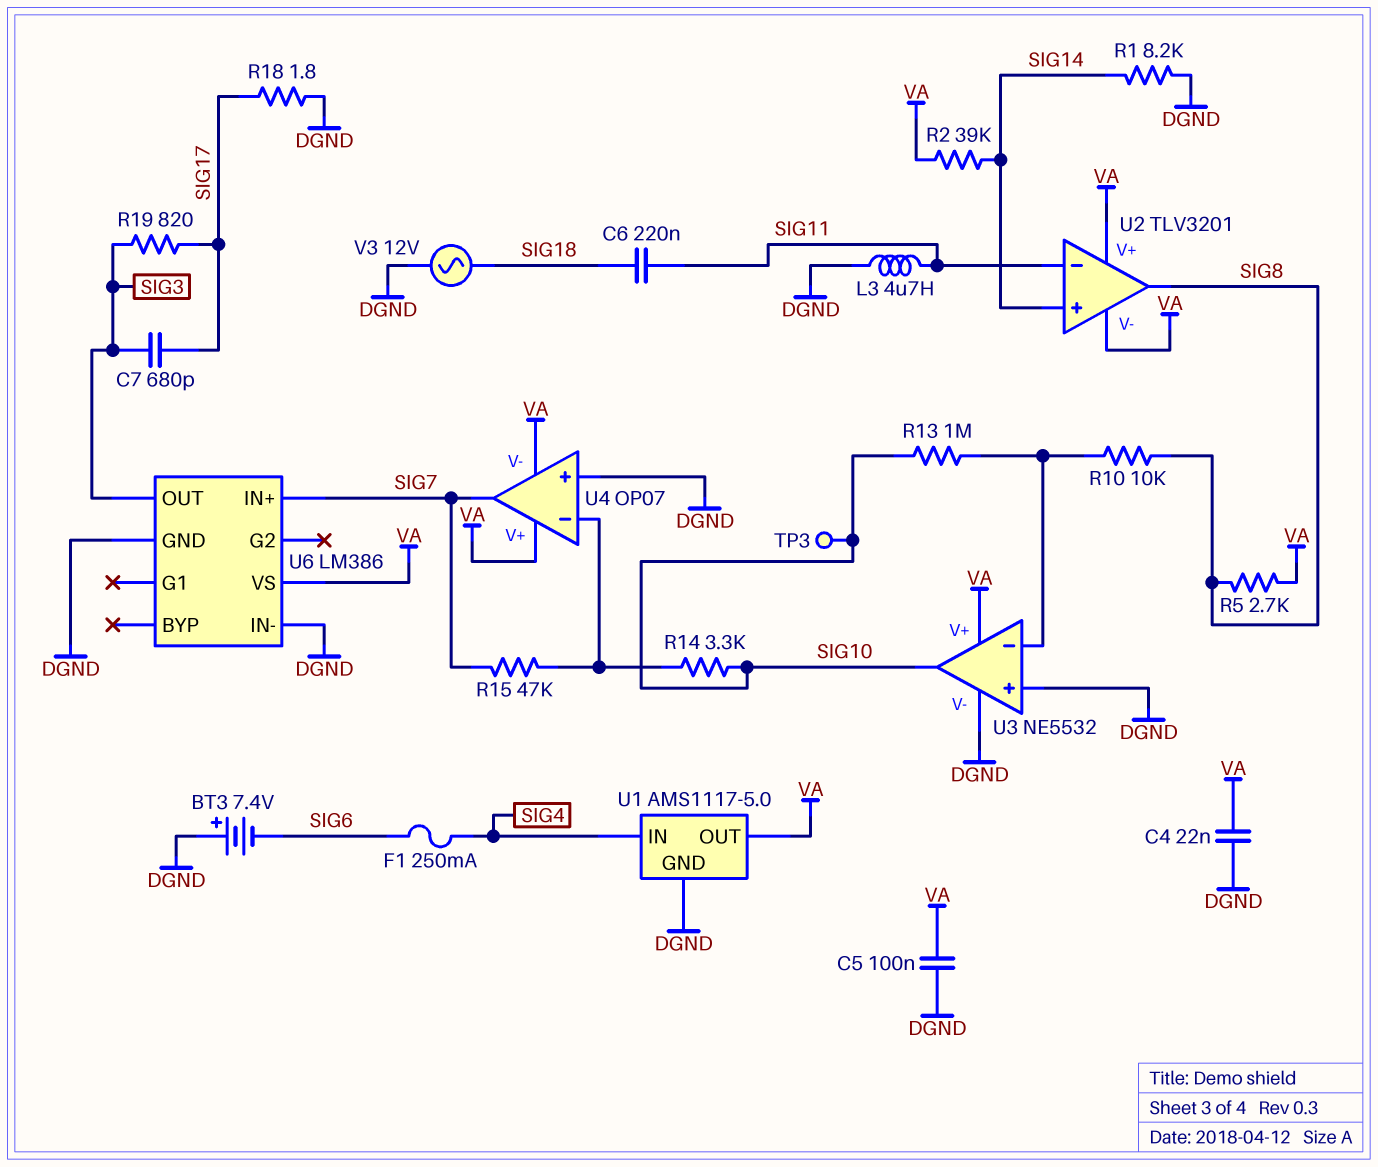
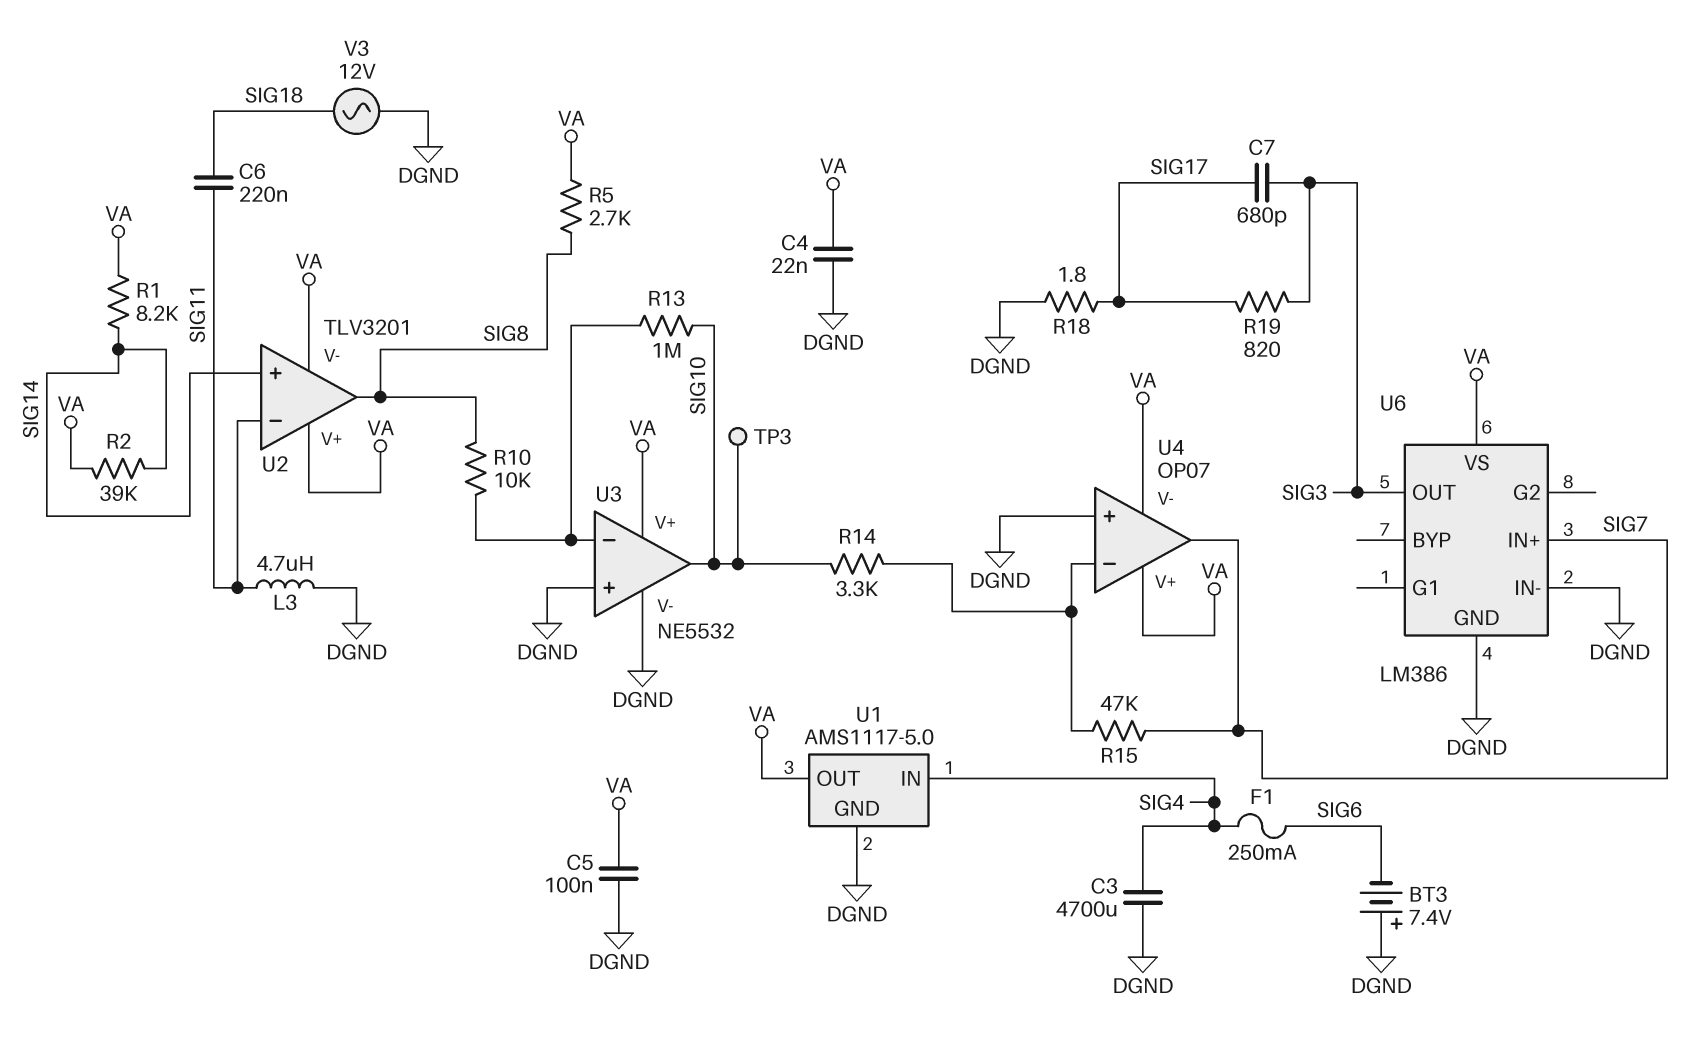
C3: none -> 4700uF (DGND, SIG4)
R1: 8.2k (DGND, SIG14) -> 8.2k (SIG14, VA)

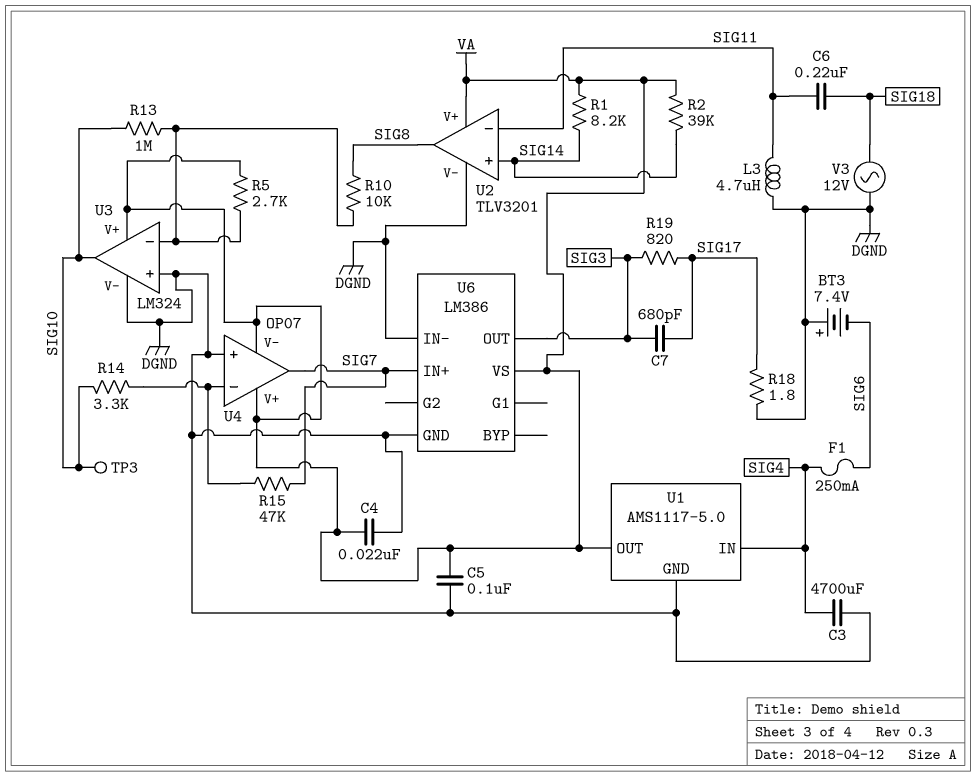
R5: 2.7k (SIG8, VA) -> 2.7k (U3/in-, VA)
U2 pin V-: VA -> DGND
U3: NE5532 -> LM324

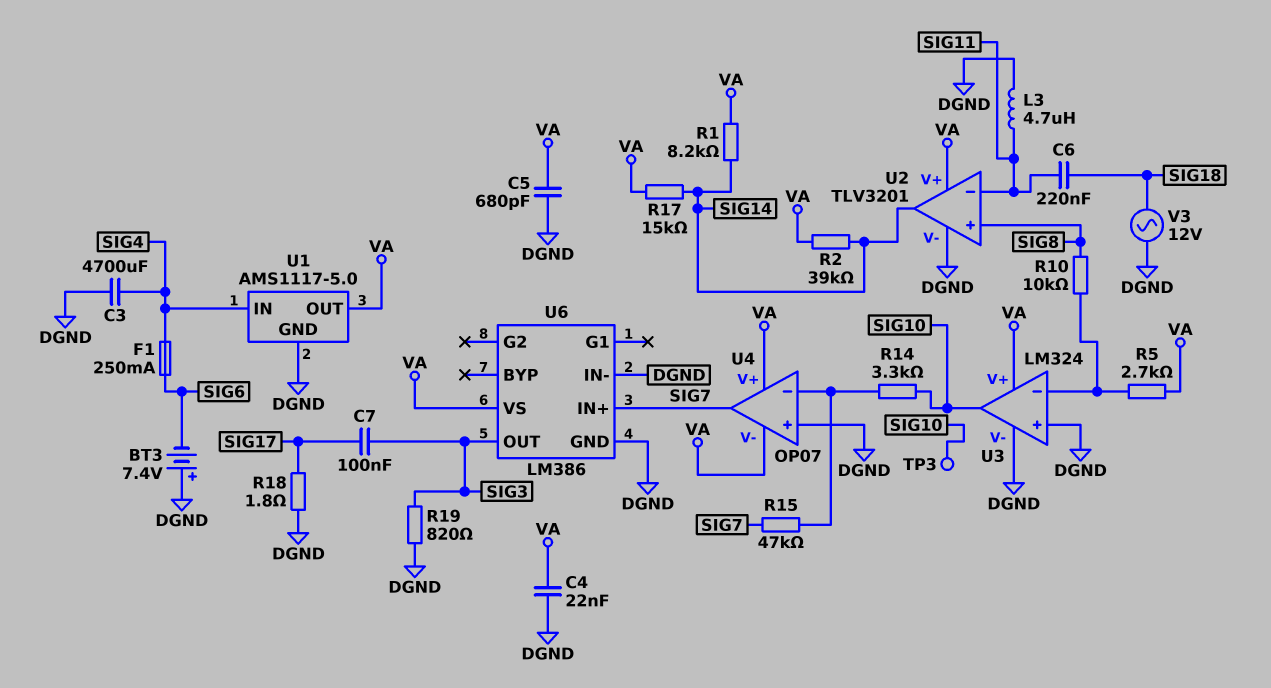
C5: 100nF (DGND, VA) -> 680pF (DGND, VA)
C7: 680pF (SIG3, SIG17) -> 100nF (SIG3, SIG17)
R13: 1M (SIG10, U3/in-) -> none
R17: none -> 15k (SIG14, VA)
R19: 820 (SIG3, SIG17) -> 820 (DGND, SIG3)
U2 pin in+: SIG14 -> SIG8
U2 pin out: SIG8 -> SIG14

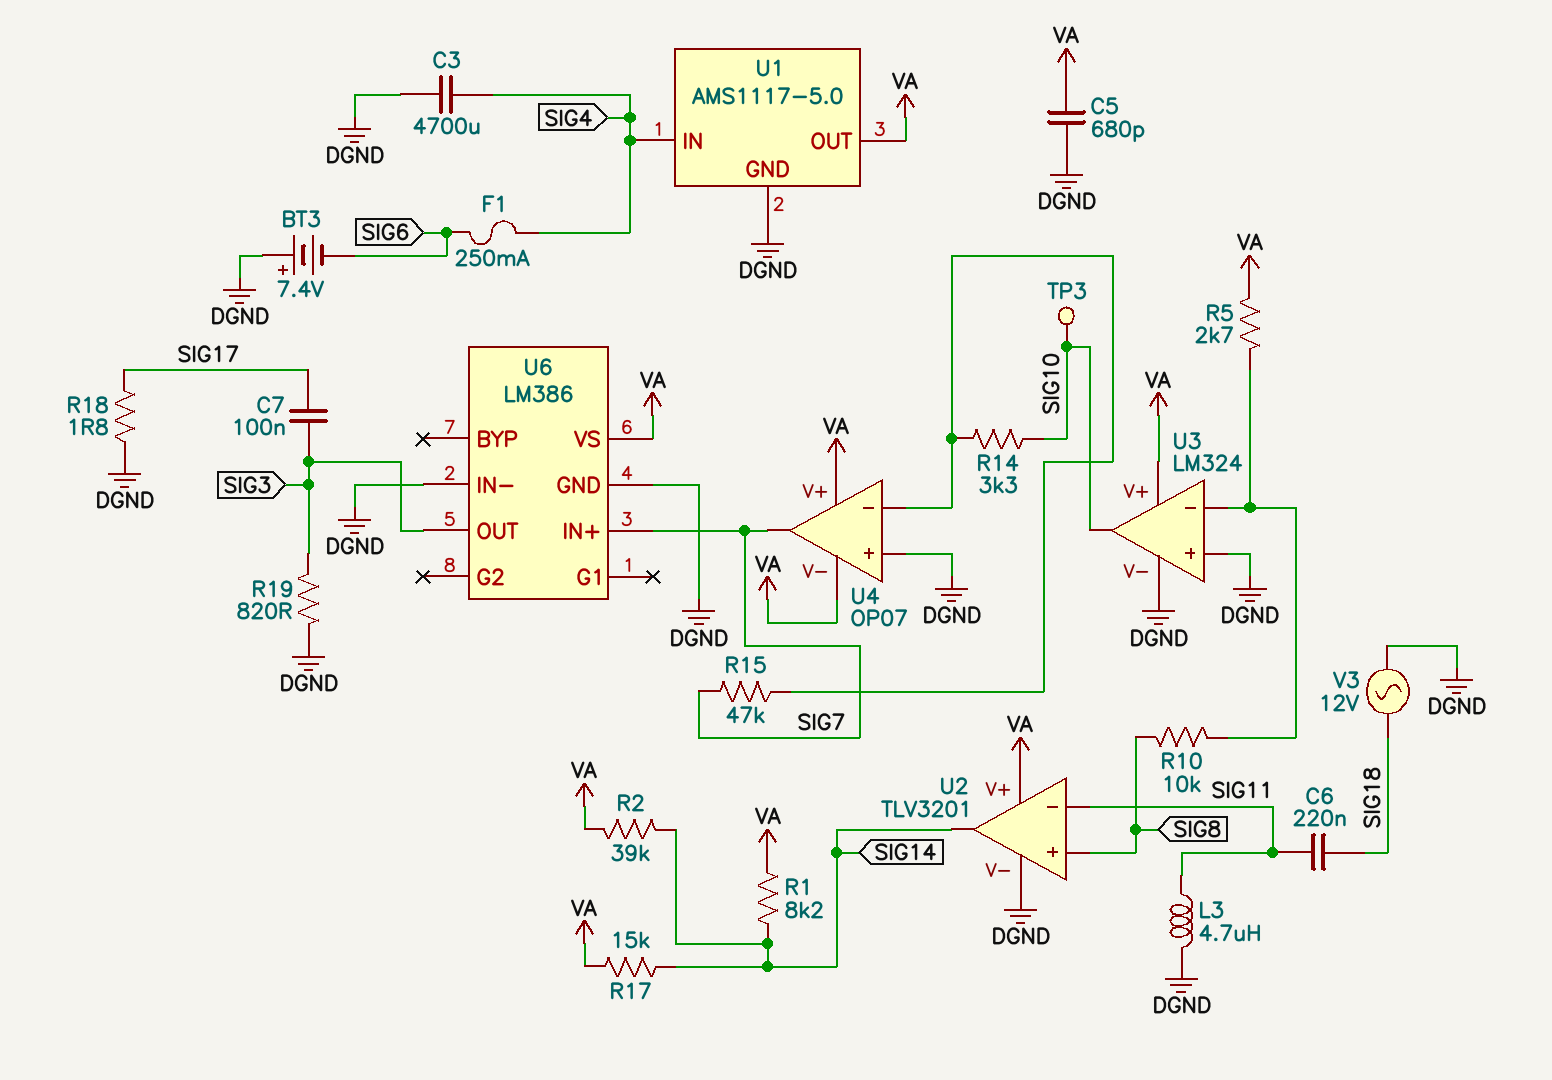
C4: 22nF (DGND, VA) -> none

